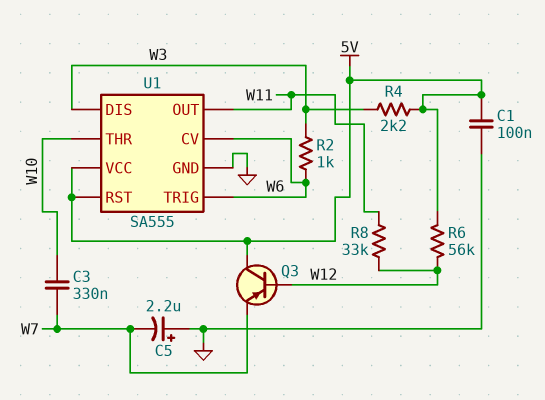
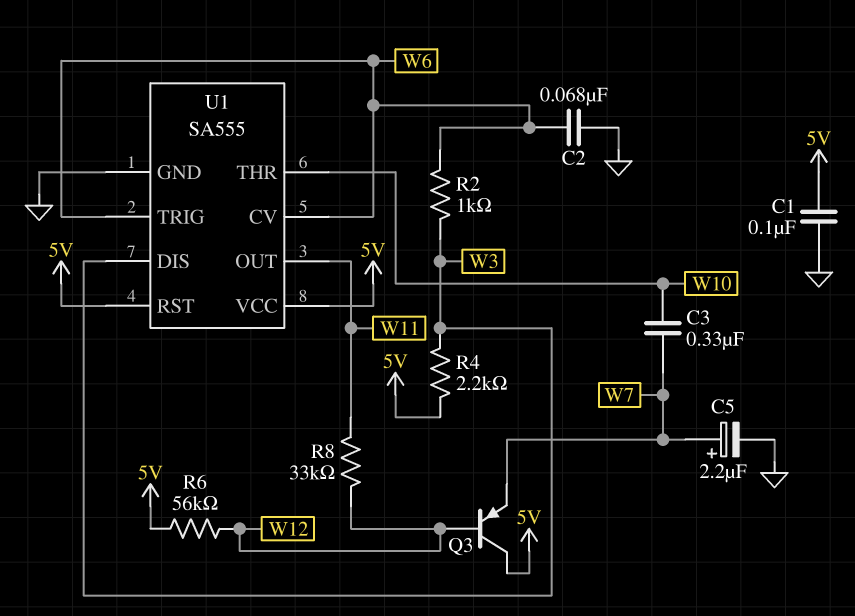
C2: none -> 68nF (GND, W6)
C5: 2.2uF (plus GND, minus W7) -> 2.2uF (plus W7, minus GND)

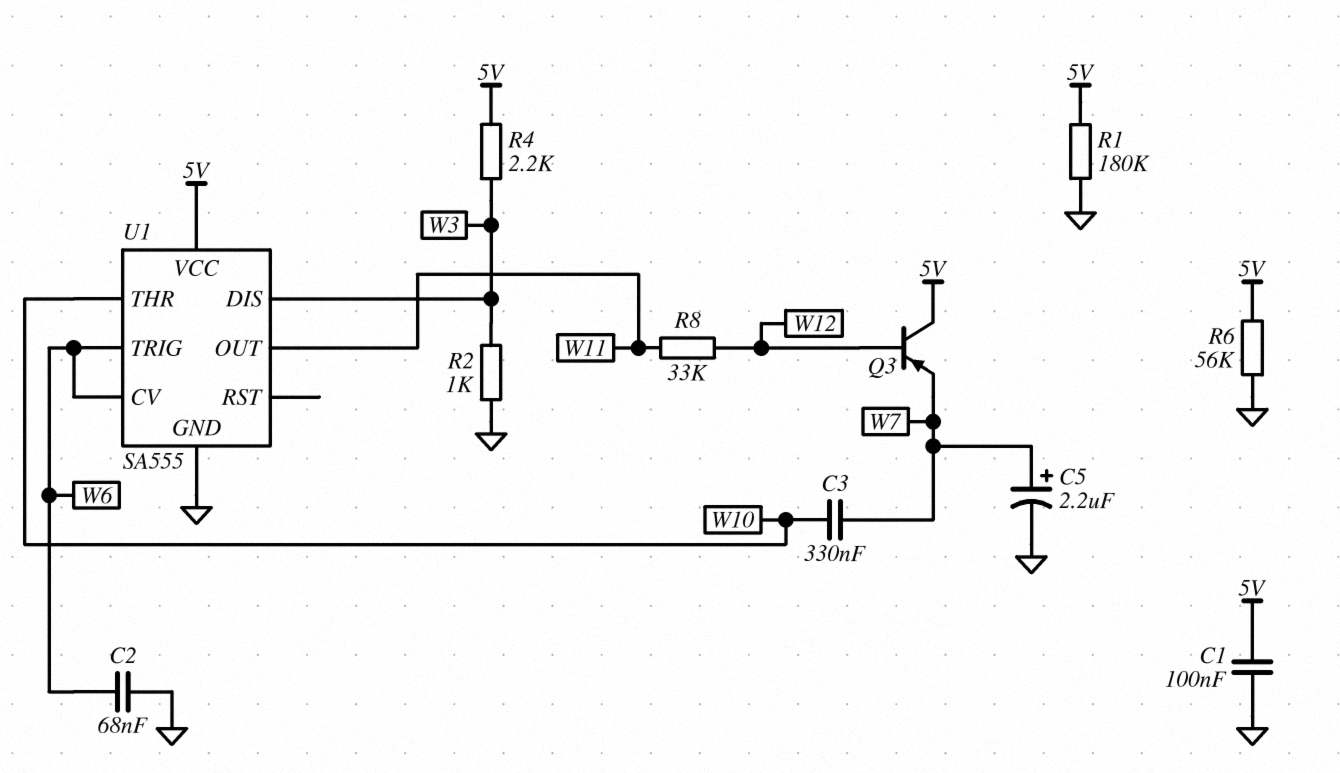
R1: none -> 180k (5V, GND)
R2: 1k (W3, W6) -> 1k (GND, W3)
R6: 56k (5V, W12) -> 56k (5V, GND)
U1 pin RST: 5V -> none

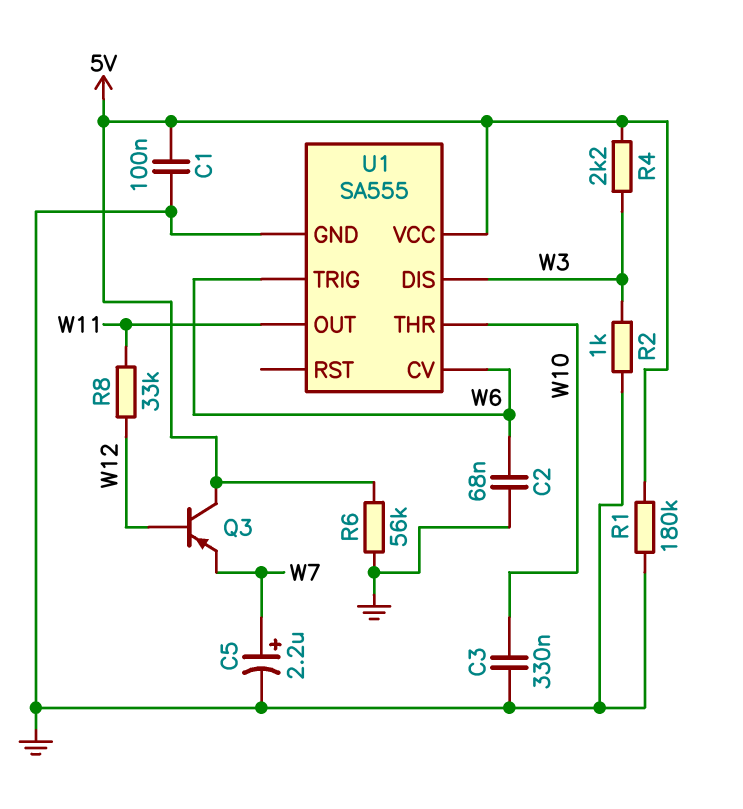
C3: 330nF (W7, W10) -> 330nF (GND, W10)

